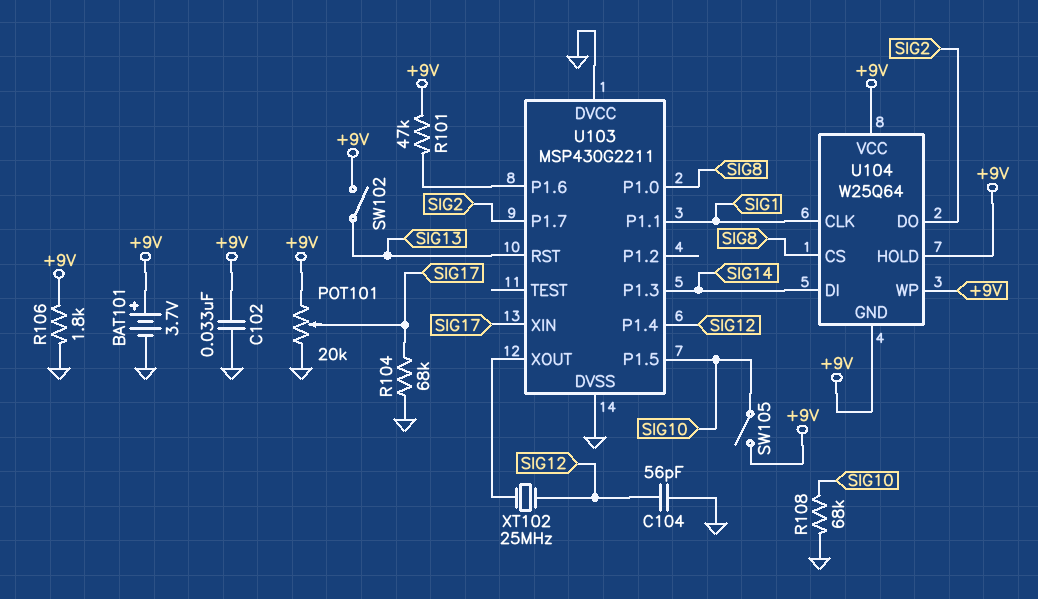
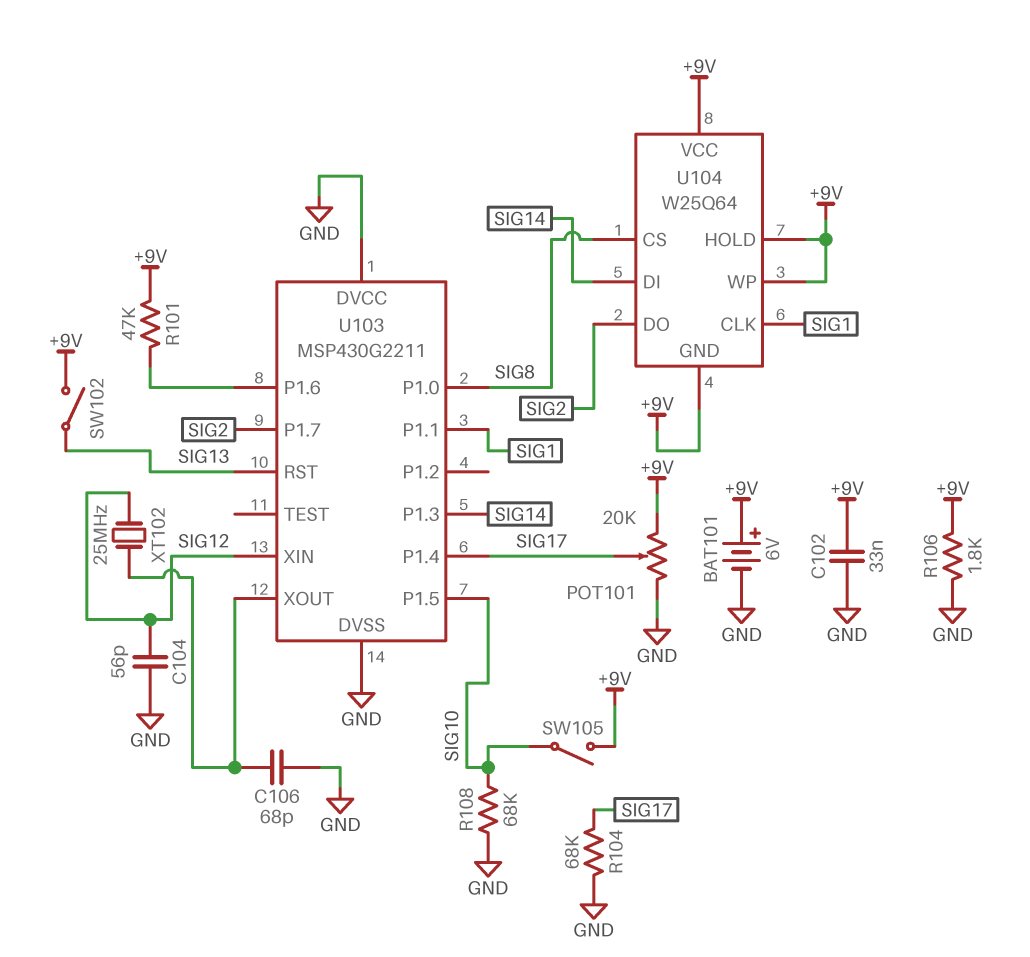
BAT101: 3.7V (plus +9V, minus GND) -> 6V (plus +9V, minus GND)
C106: none -> 68pF (GND, U103/XOUT)
U103 pin P1.4: SIG12 -> SIG17
U103 pin XIN: SIG17 -> SIG12

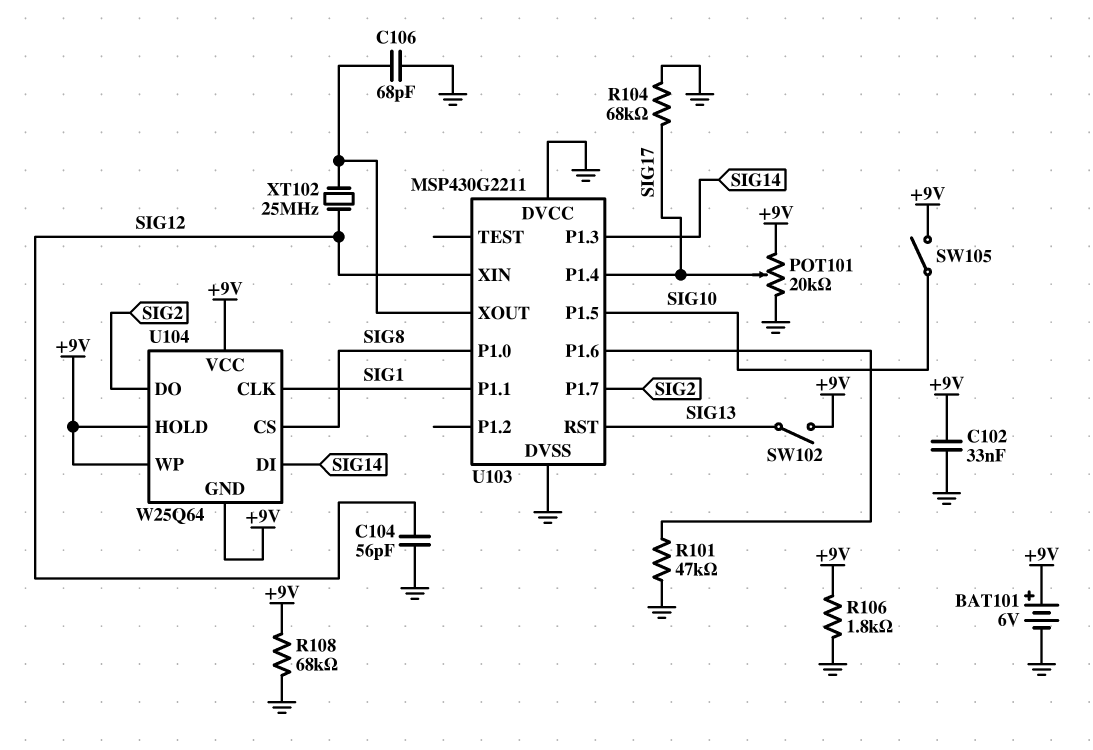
R101: 47k (+9V, U103/P1.6) -> 47k (GND, U103/P1.6)
R108: 68k (GND, SIG10) -> 68k (+9V, GND)

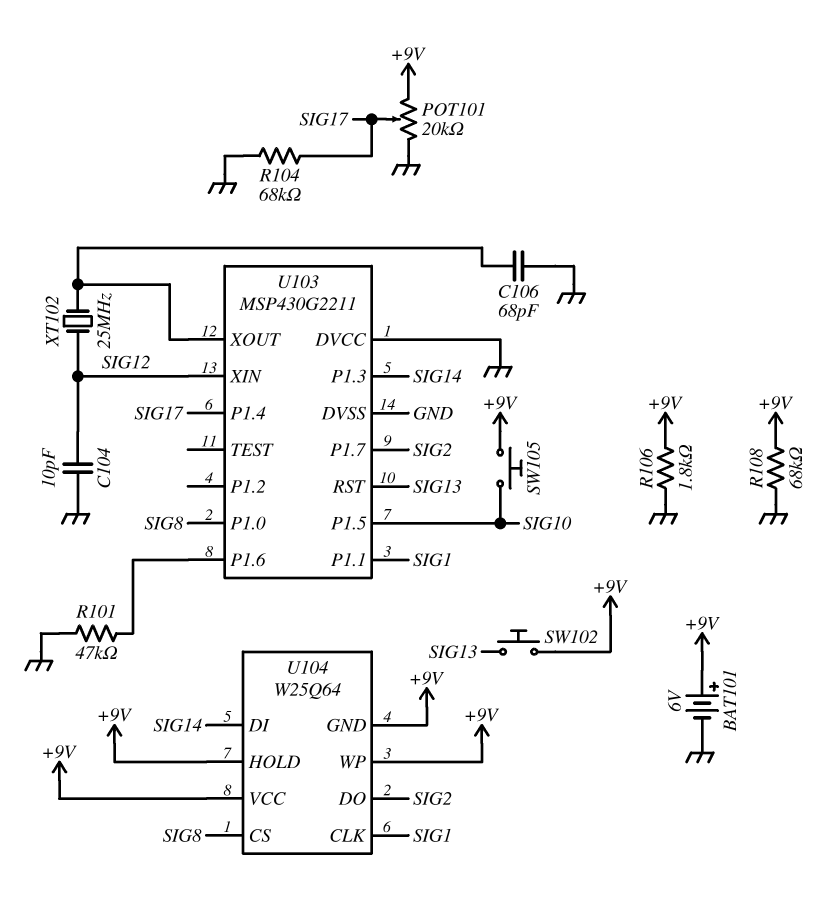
C102: 33nF (+9V, GND) -> none
C104: 56pF (GND, SIG12) -> 10pF (GND, SIG12)
SW102: switch (+9V, SIG13) -> button (+9V, SIG13)
SW105: switch (+9V, SIG10) -> button (+9V, SIG10)

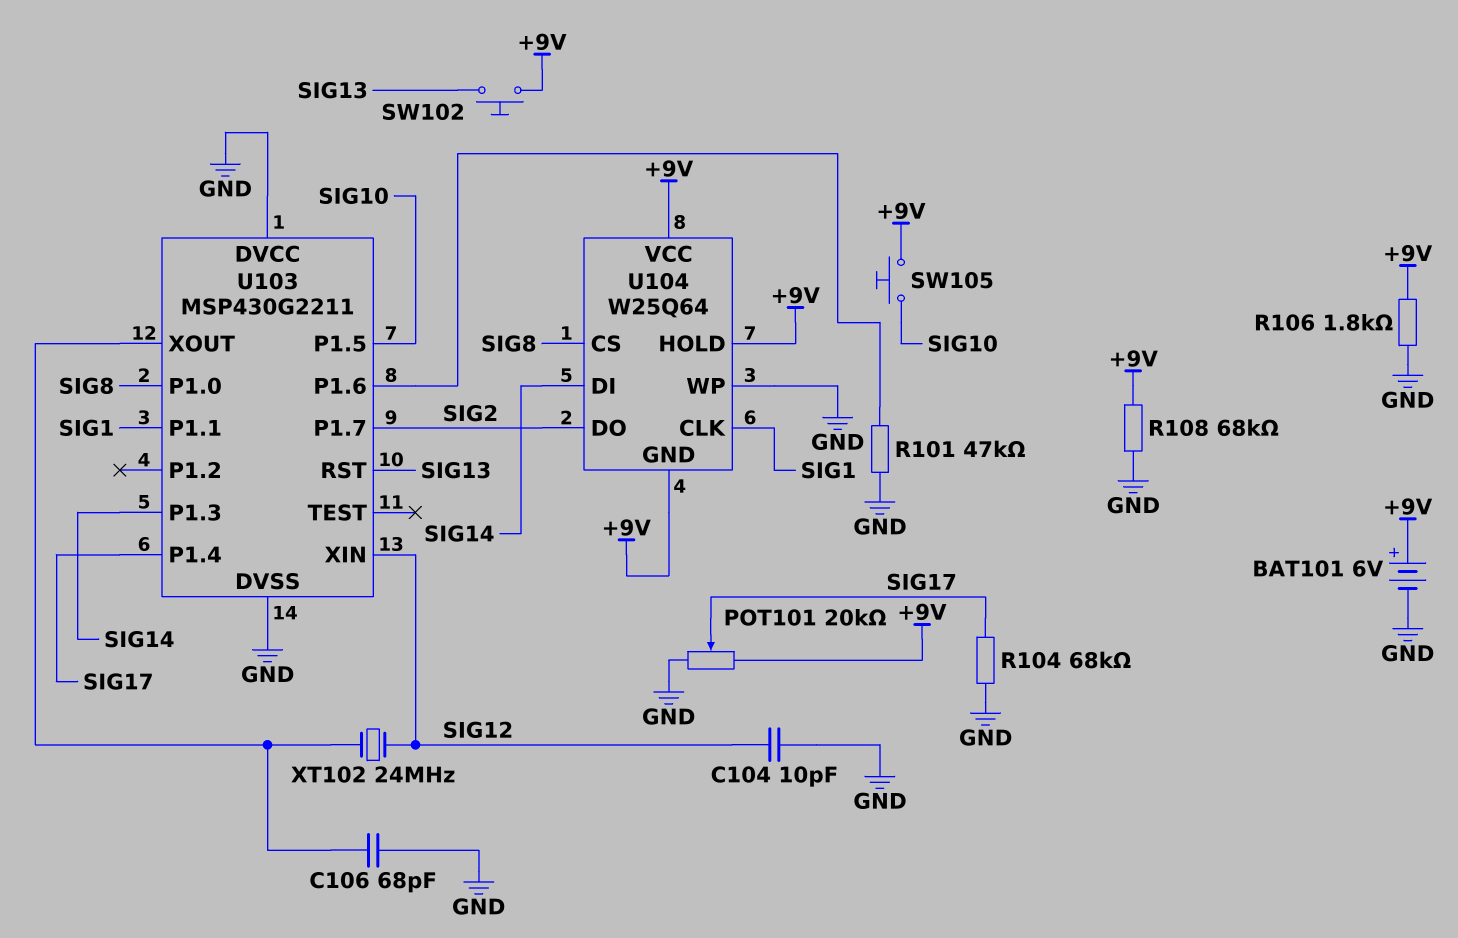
U104 pin WP: +9V -> GND
XT102: 25MHz (SIG12, U103/XOUT) -> 24MHz (SIG12, U103/XOUT)

